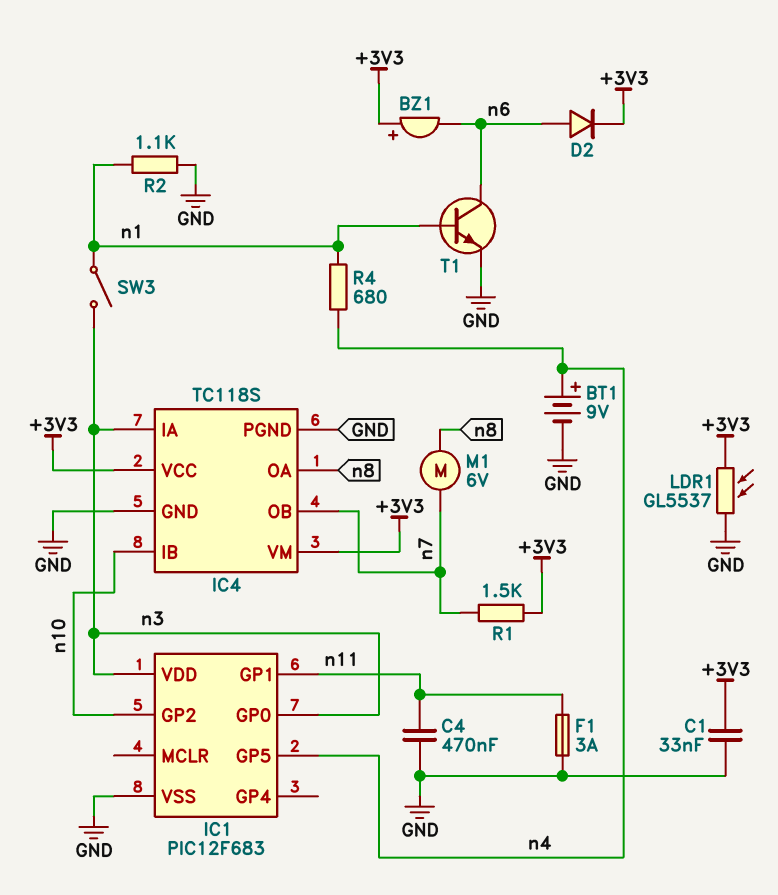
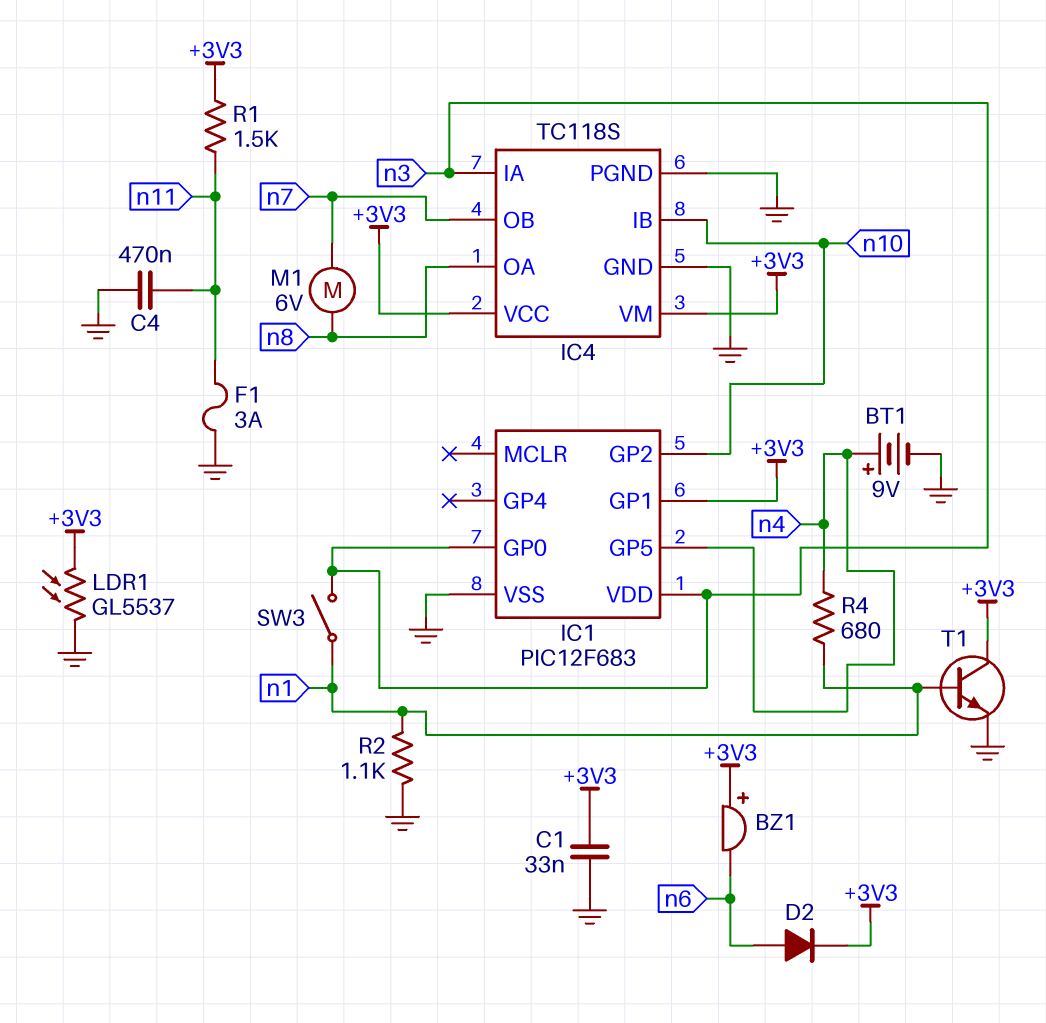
IC1 pin GP1: n11 -> +3V3
R1: 1.5k (+3V3, n7) -> 1.5k (+3V3, n11)
T1: NPN (B n1, C n6, E GND) -> NPN (B n1, C +3V3, E GND)

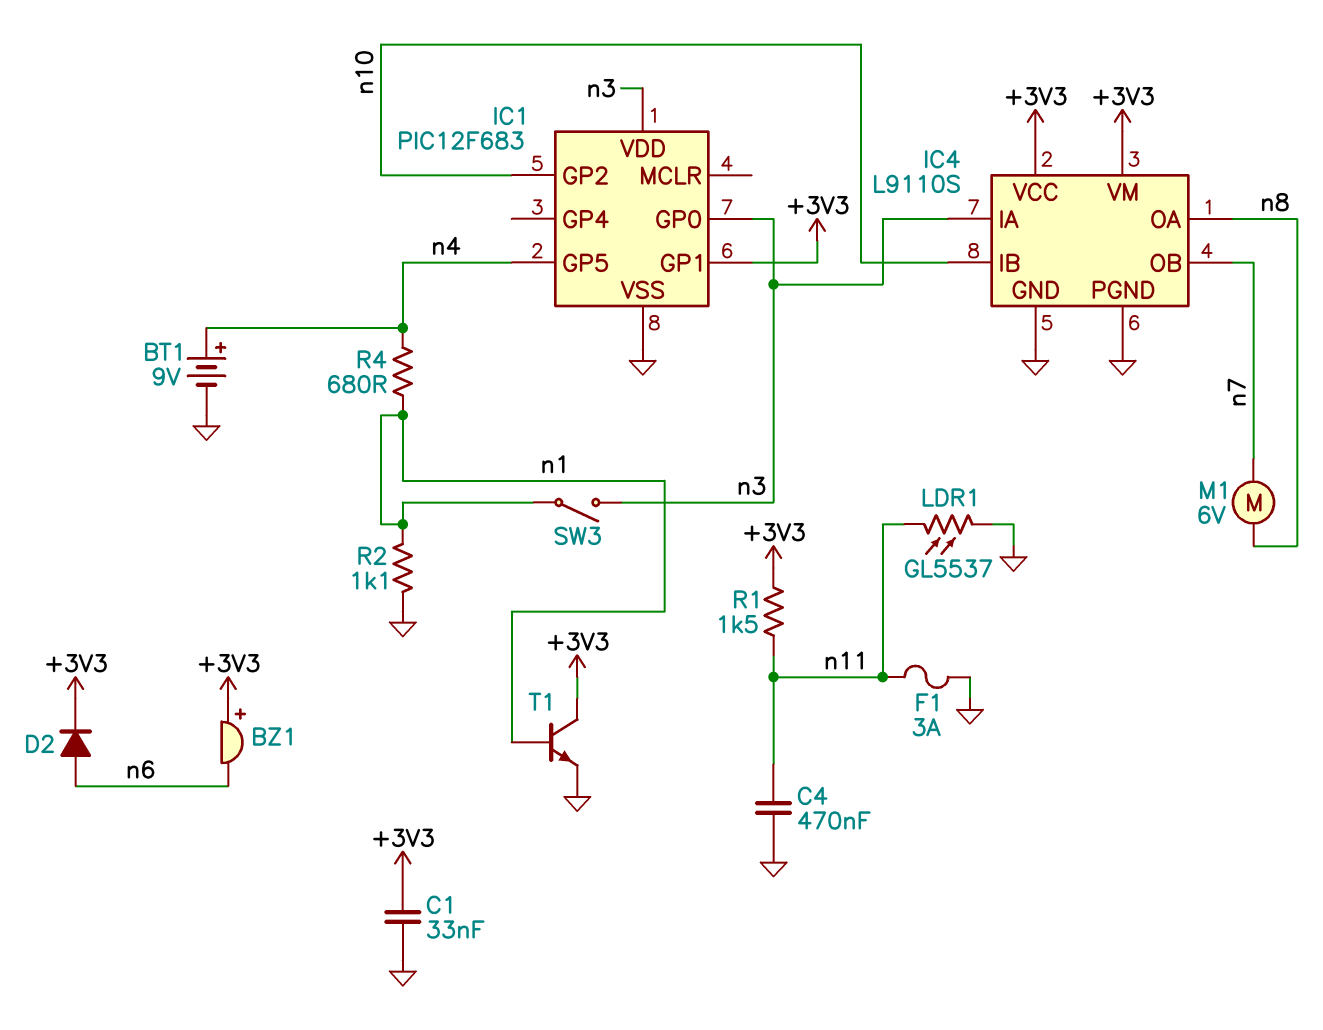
IC4: TC118S -> L9110S
LDR1: GL5537 (+3V3, GND) -> GL5537 (GND, n11)

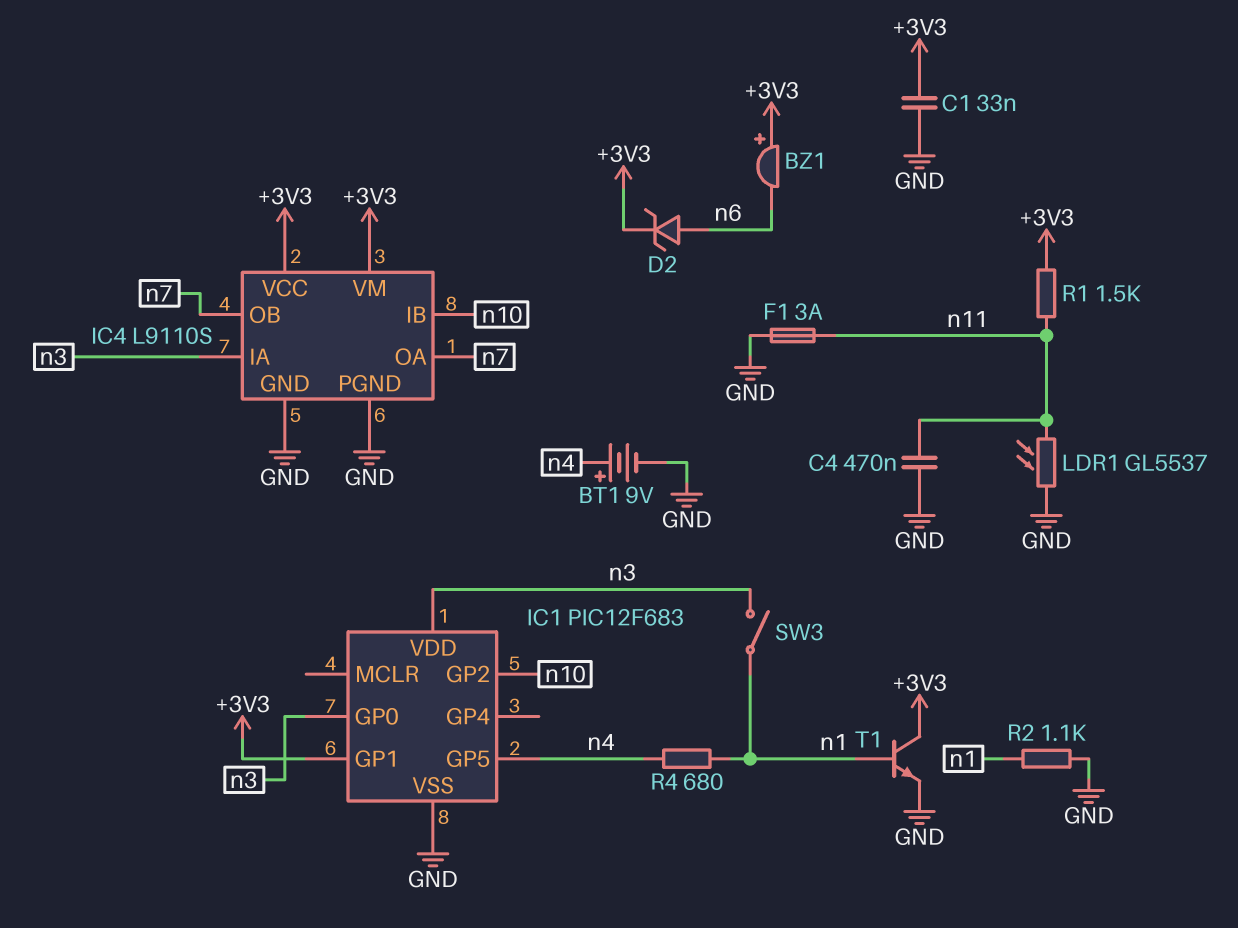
D2: diode (A n6, K +3V3) -> zener (A n6, K +3V3)
IC4 pin OA: n8 -> n7
M1: motor 6V (n7, n8) -> none

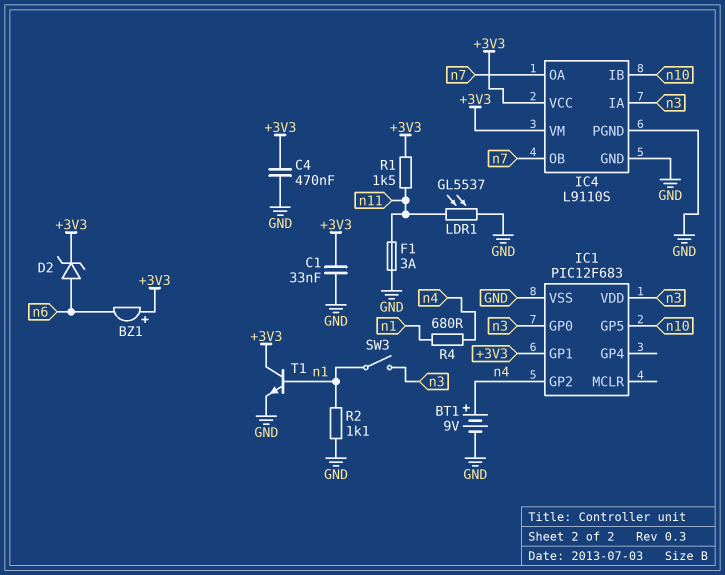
C4: 470nF (GND, n11) -> 470nF (+3V3, GND)
IC1 pin GP2: n10 -> n4
IC1 pin GP5: n4 -> n10

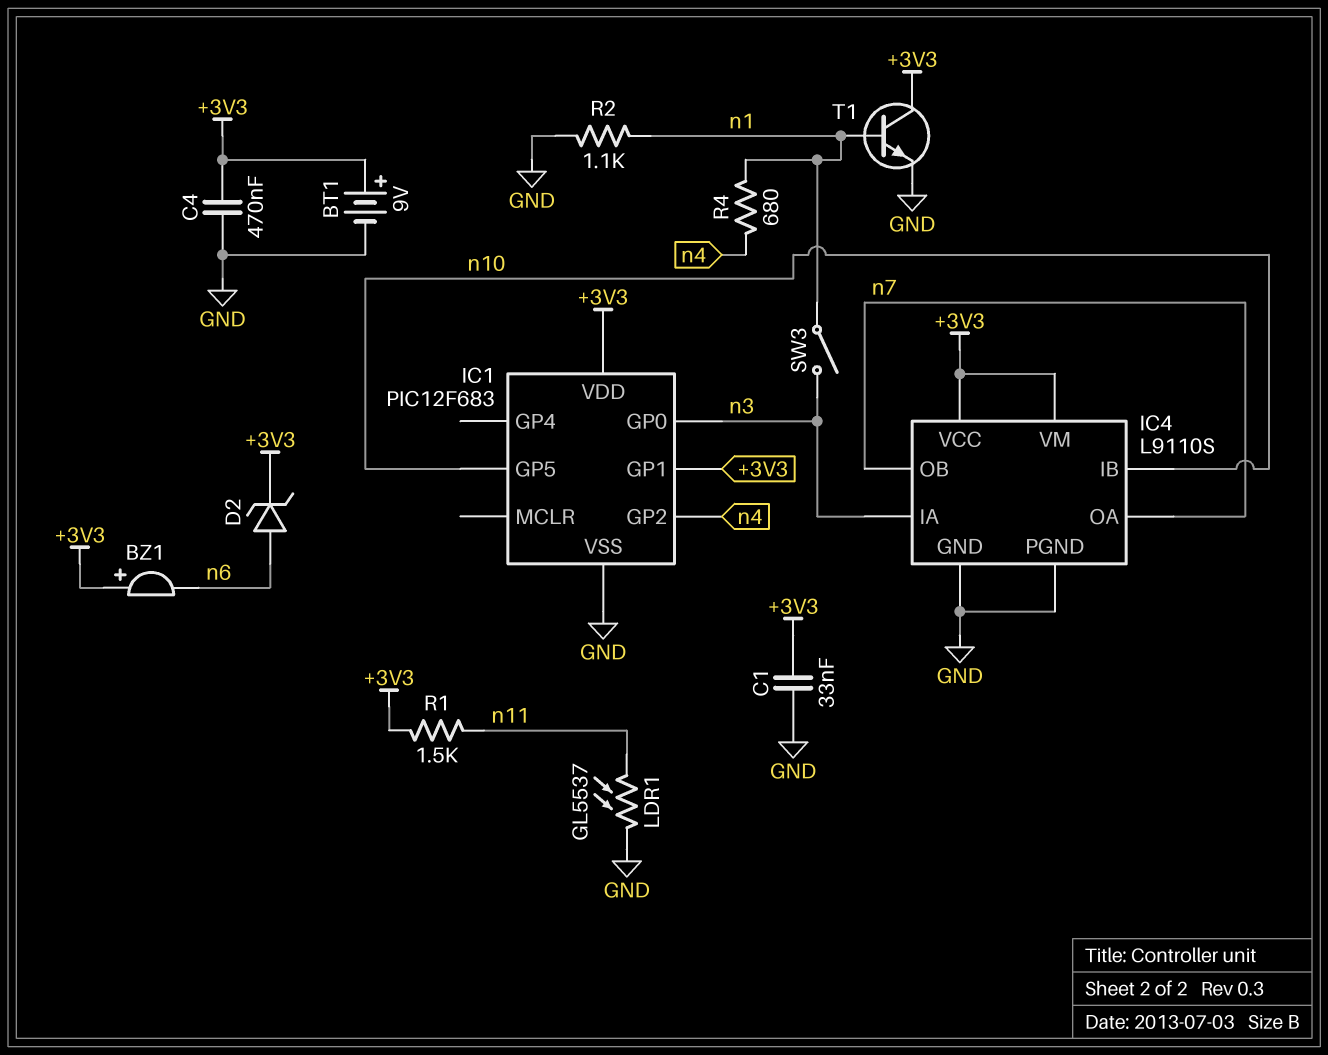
BT1: 9V (plus n4, minus GND) -> 9V (plus +3V3, minus GND)
F1: 3A (GND, n11) -> none
IC1 pin VDD: n3 -> +3V3

